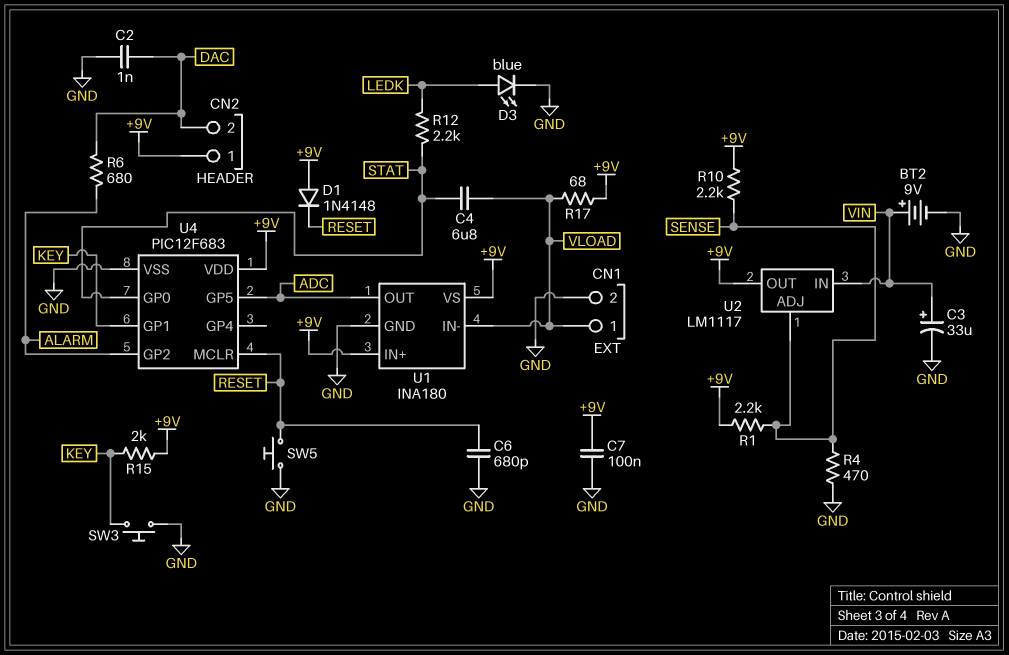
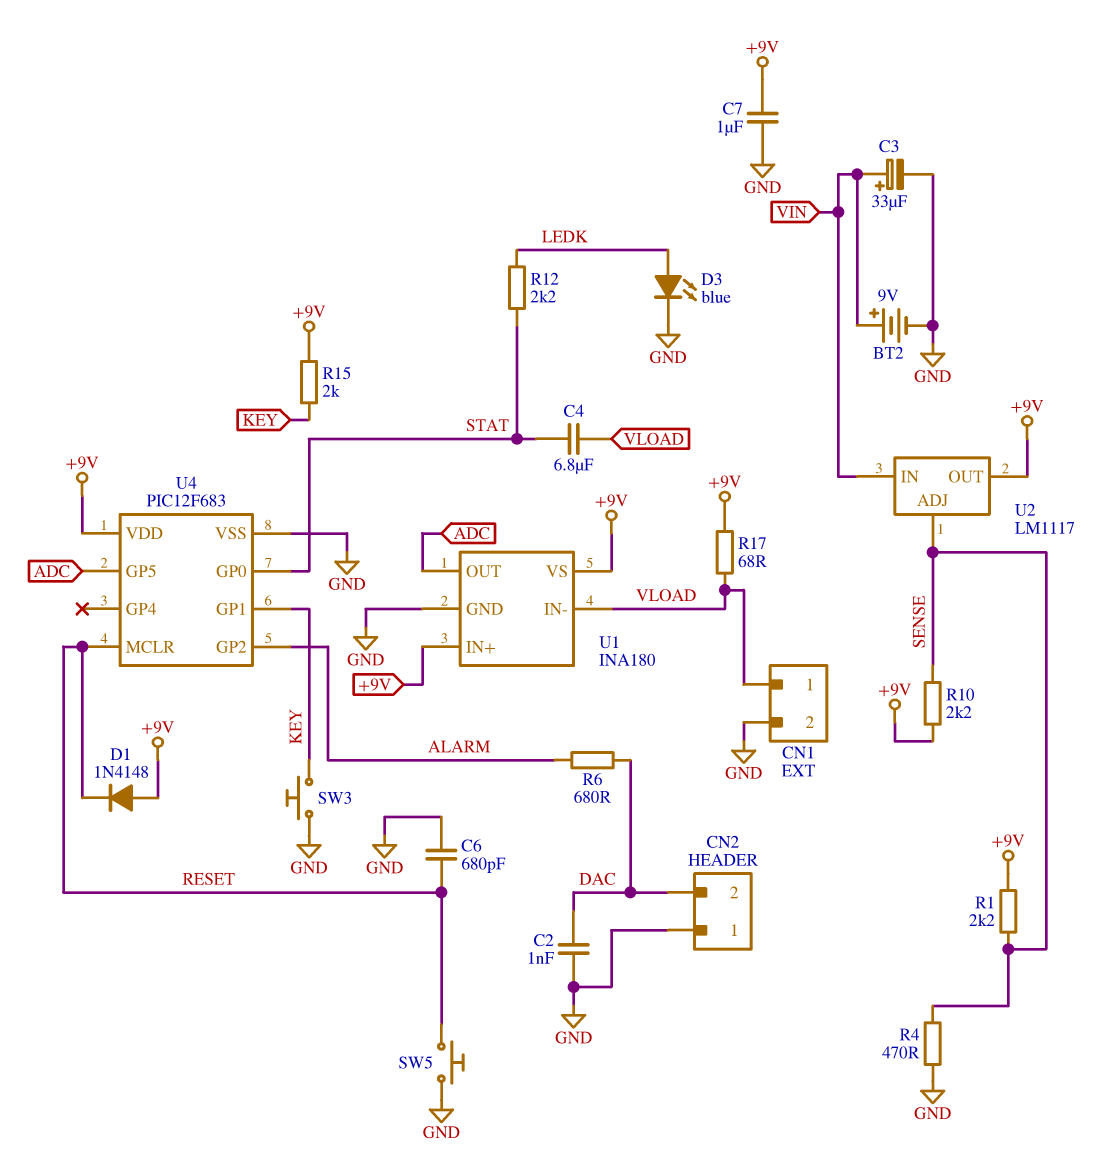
C7: 100nF (+9V, GND) -> 1uF (+9V, GND)
CN2 pin 1: +9V -> GND

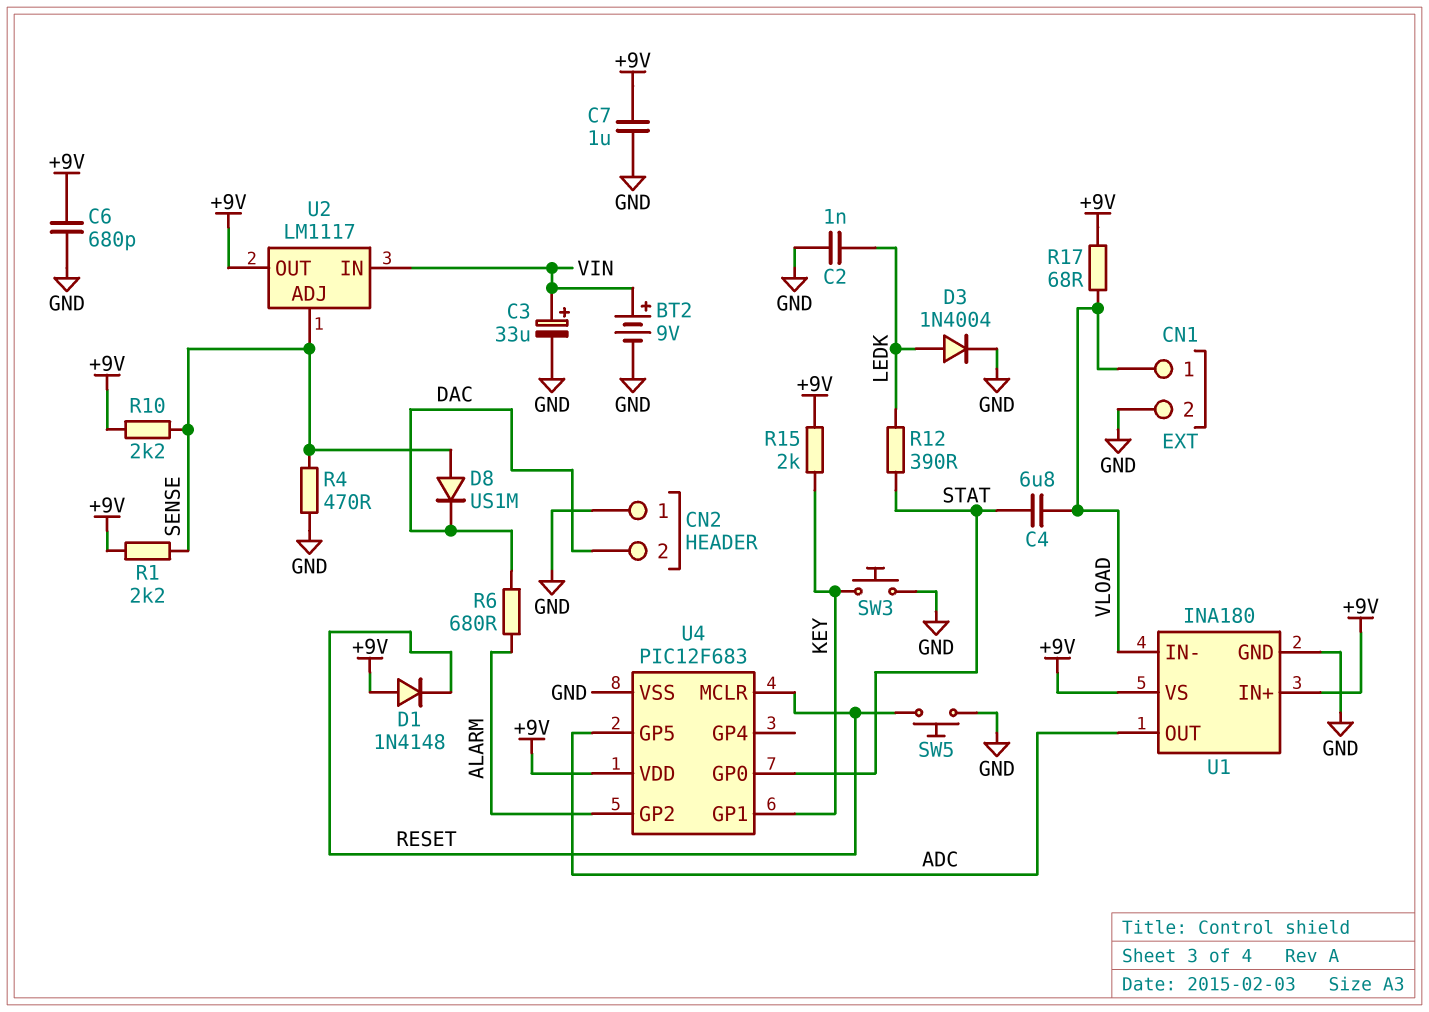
C2: 1nF (DAC, GND) -> 1nF (GND, LEDK)
C6: 680pF (GND, RESET) -> 680pF (+9V, GND)
D3: LED blue (A LEDK, K GND) -> diode 1N4004 (A LEDK, K GND)
D8: none -> diode US1M (A SENSE, K DAC)
R12: 2.2k (LEDK, STAT) -> 390 (LEDK, STAT)

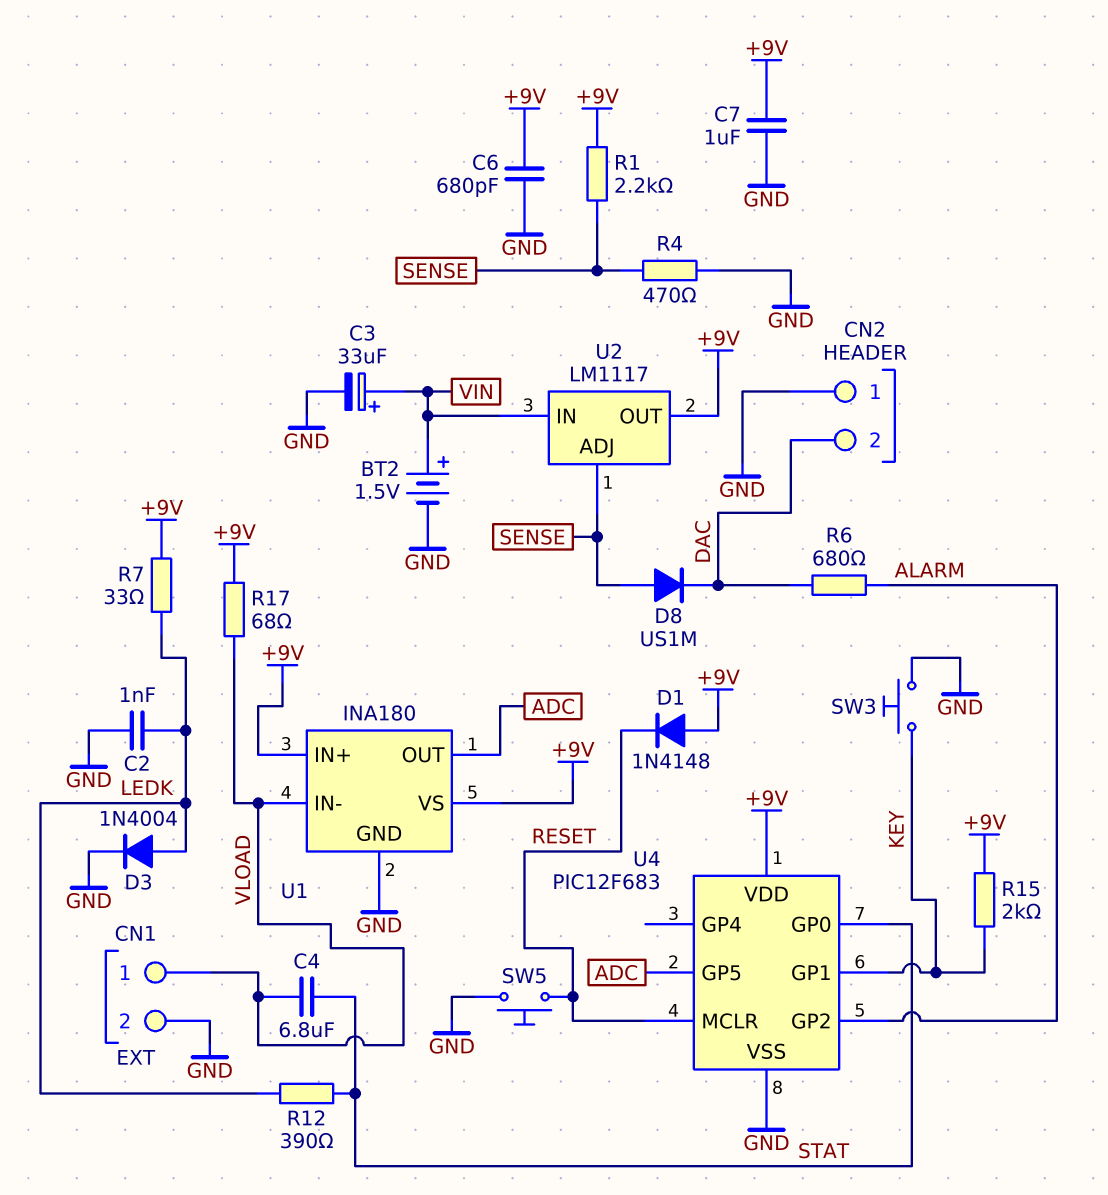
BT2: 9V (plus VIN, minus GND) -> 1.5V (plus VIN, minus GND)
R7: none -> 33 (+9V, LEDK)
R10: 2.2k (+9V, SENSE) -> none

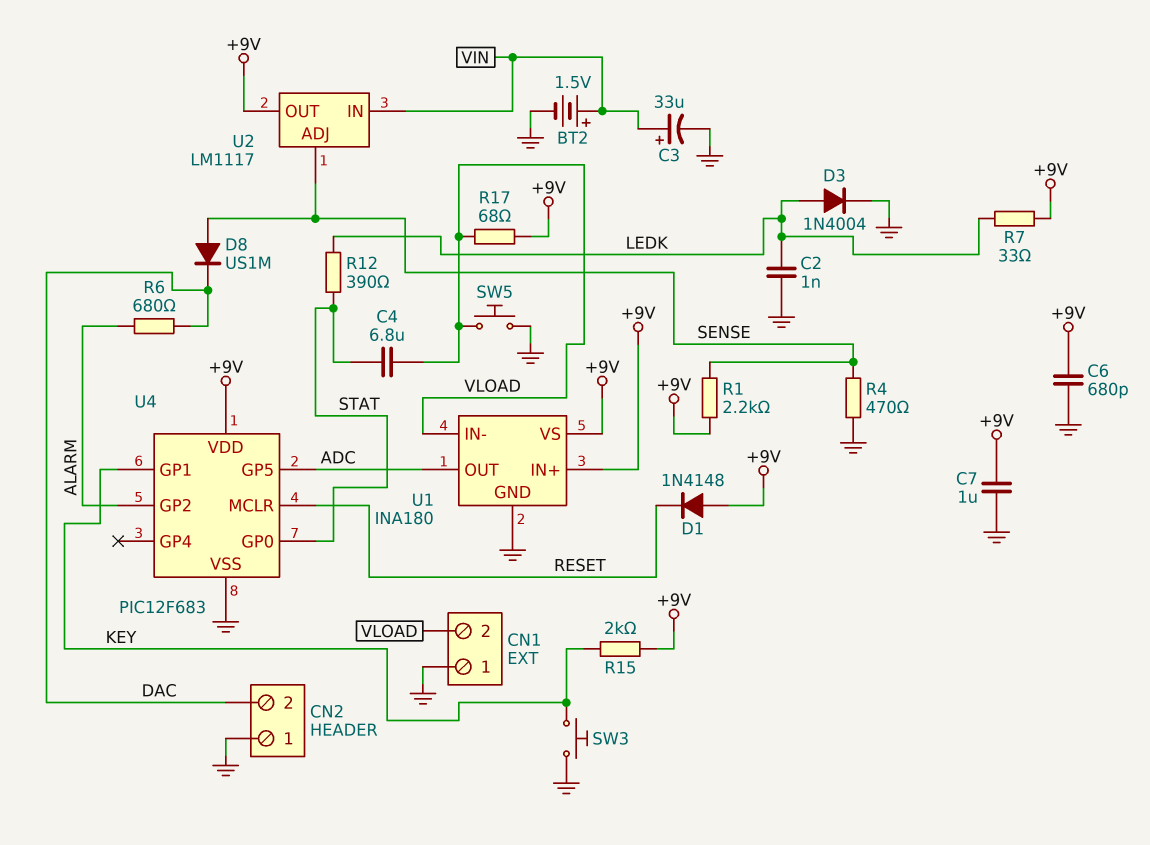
CN1 pin 1: VLOAD -> GND
CN1 pin 2: GND -> VLOAD
SW5: button (GND, RESET) -> button (GND, VLOAD)

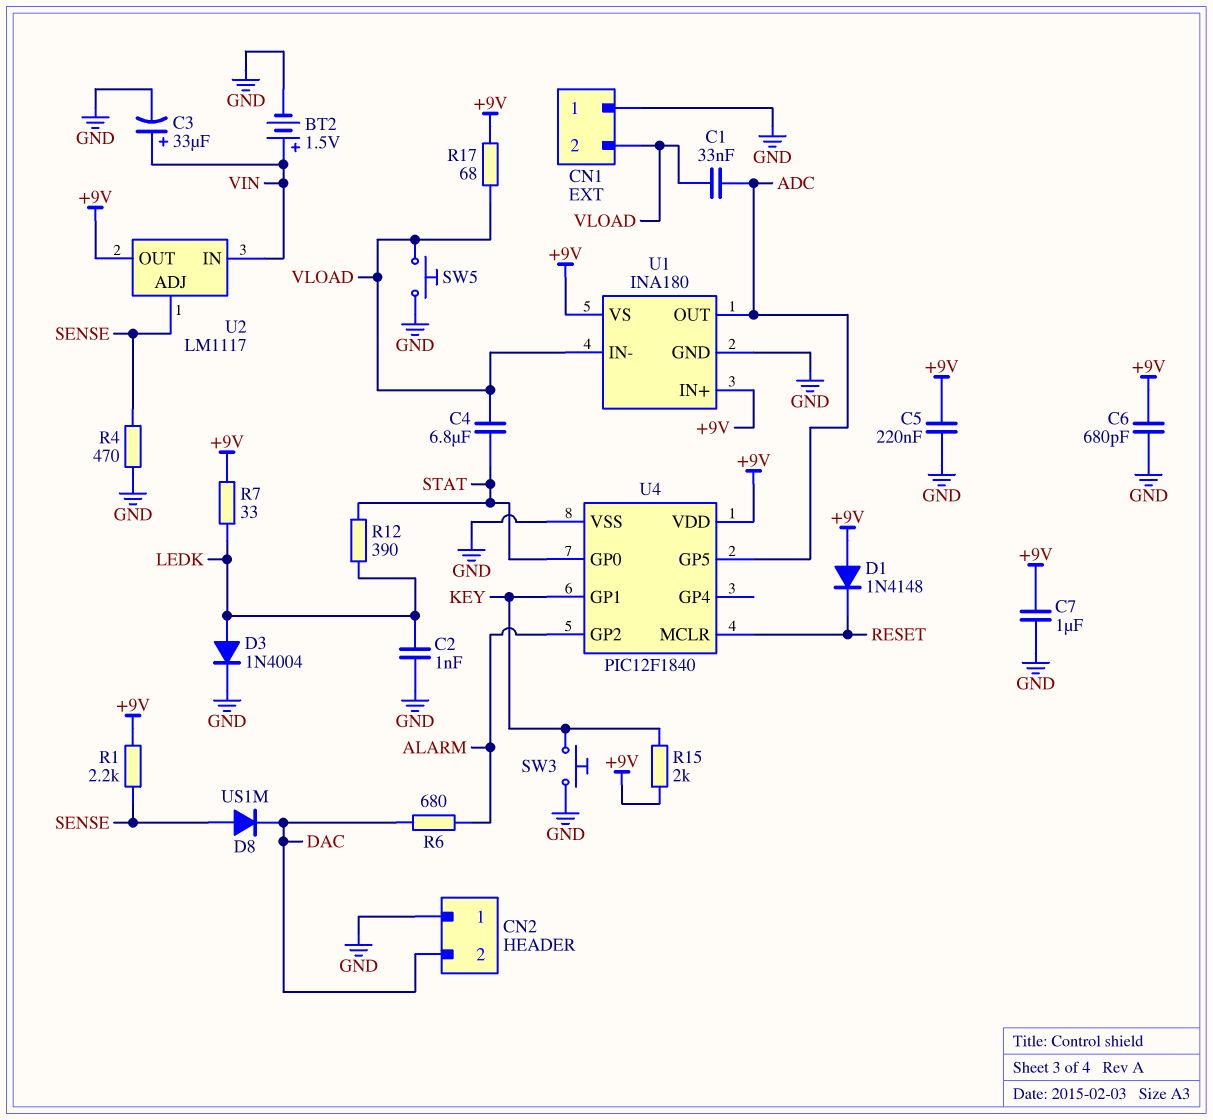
C1: none -> 33nF (ADC, VLOAD)
C5: none -> 220nF (+9V, GND)
U4: PIC12F683 -> PIC12F1840

